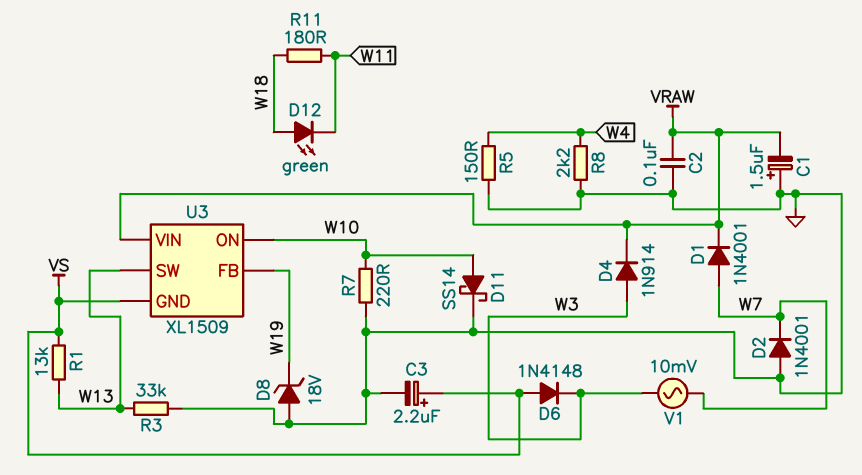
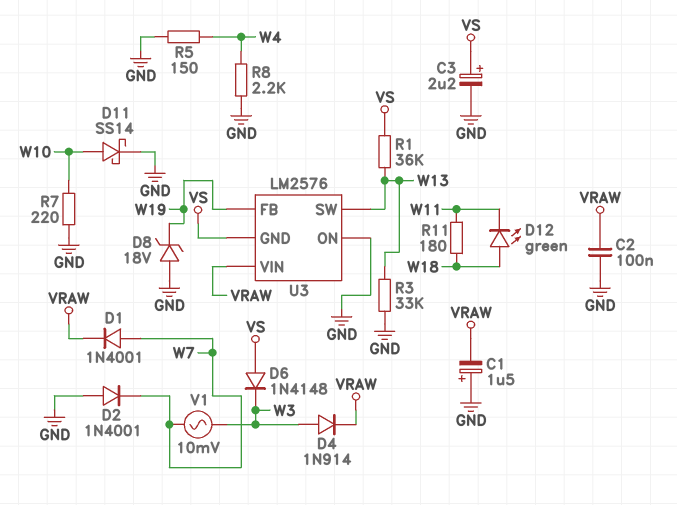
R1: 13k (VS, W13) -> 36k (VS, W13)
U3: XL1509 -> LM2576
U3 pin ON: W10 -> GND

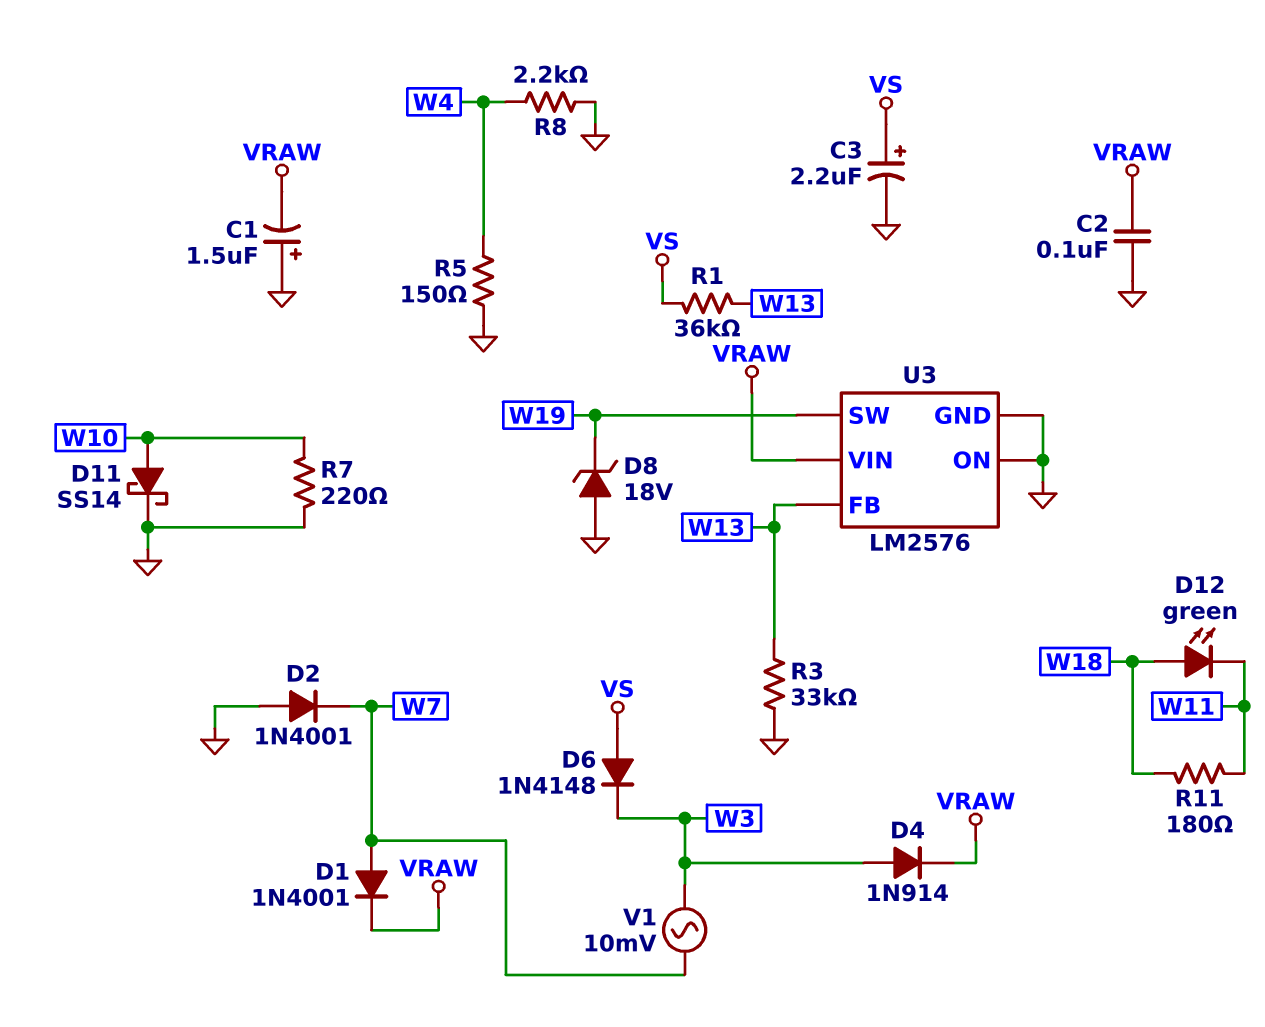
U3 pin FB: W19 -> W13
U3 pin GND: VS -> GND
U3 pin SW: W13 -> W19

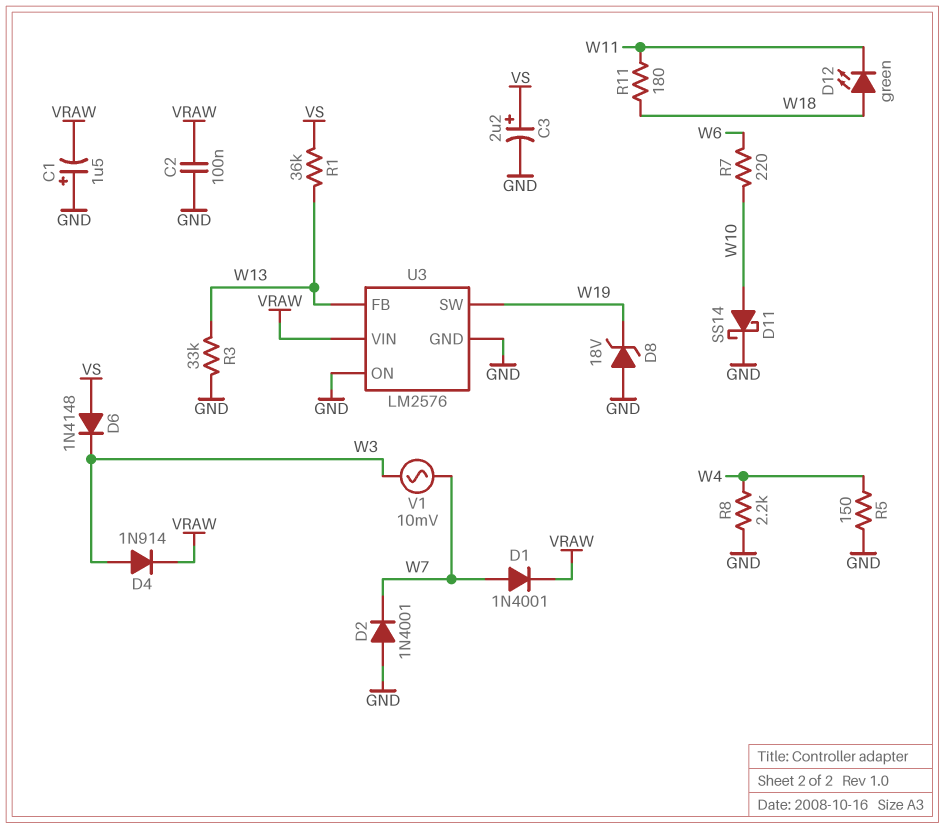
R7: 220 (GND, W10) -> 220 (W6, W10)

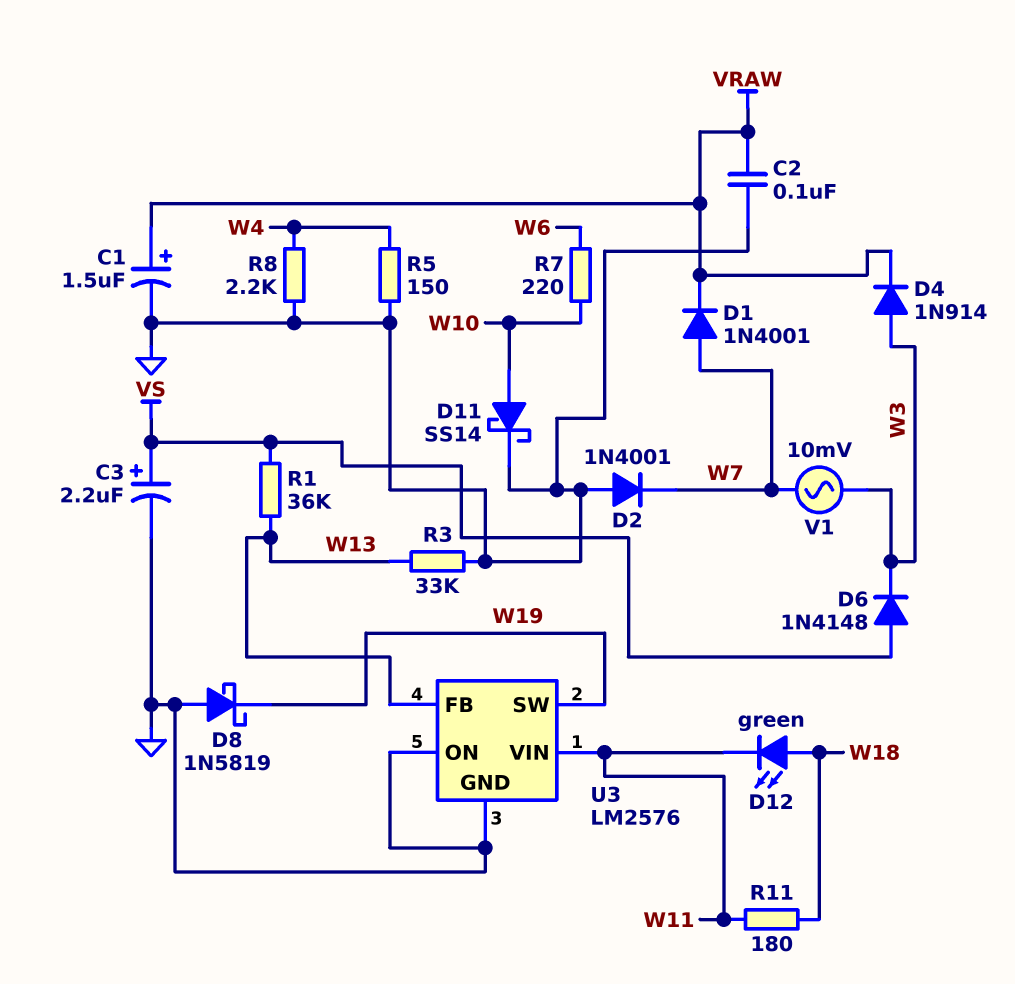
C1: 1.5uF (plus GND, minus VRAW) -> 1.5uF (plus VRAW, minus GND)
D8: zener 18V (A GND, K W19) -> schottky 1N5819 (A GND, K W19)
U3 pin VIN: VRAW -> W11

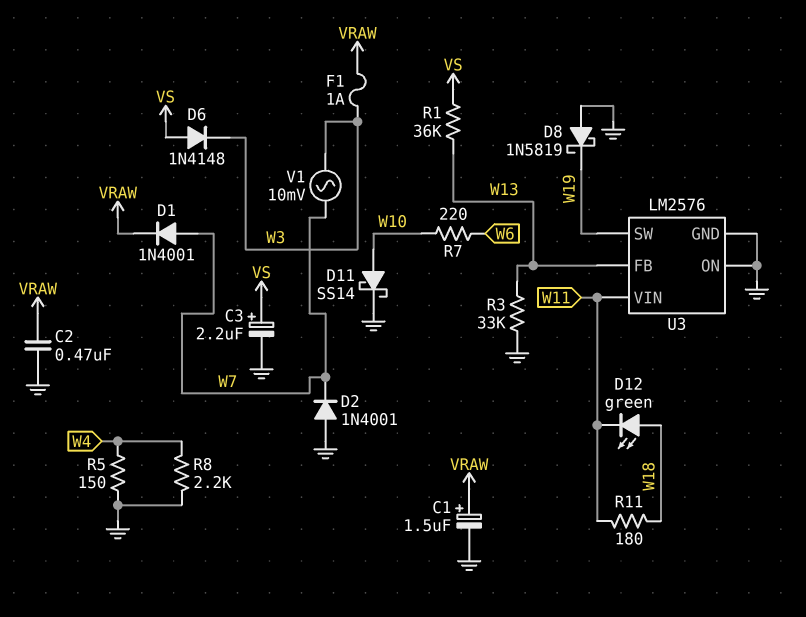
C2: 100nF (GND, VRAW) -> 470nF (GND, VRAW)
D4: diode 1N914 (A W3, K VRAW) -> none
F1: none -> 1A (VRAW, W3)

